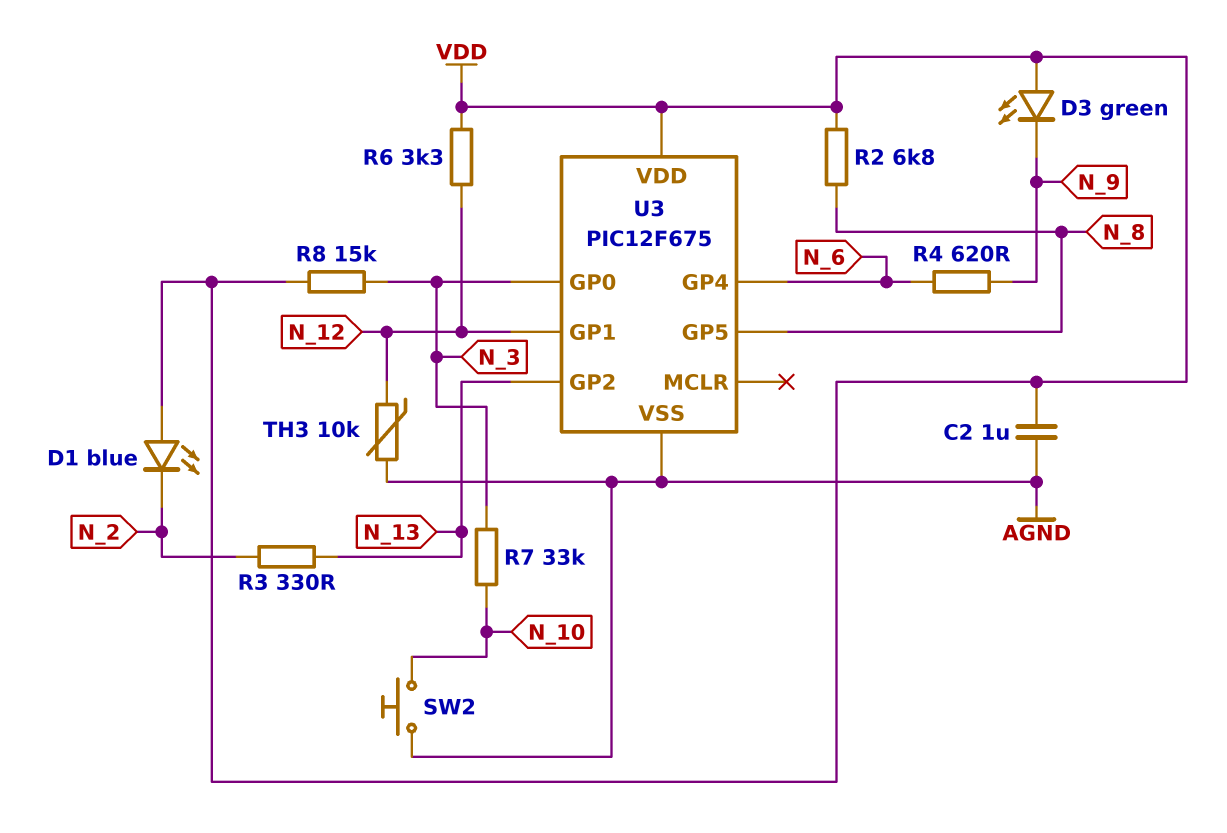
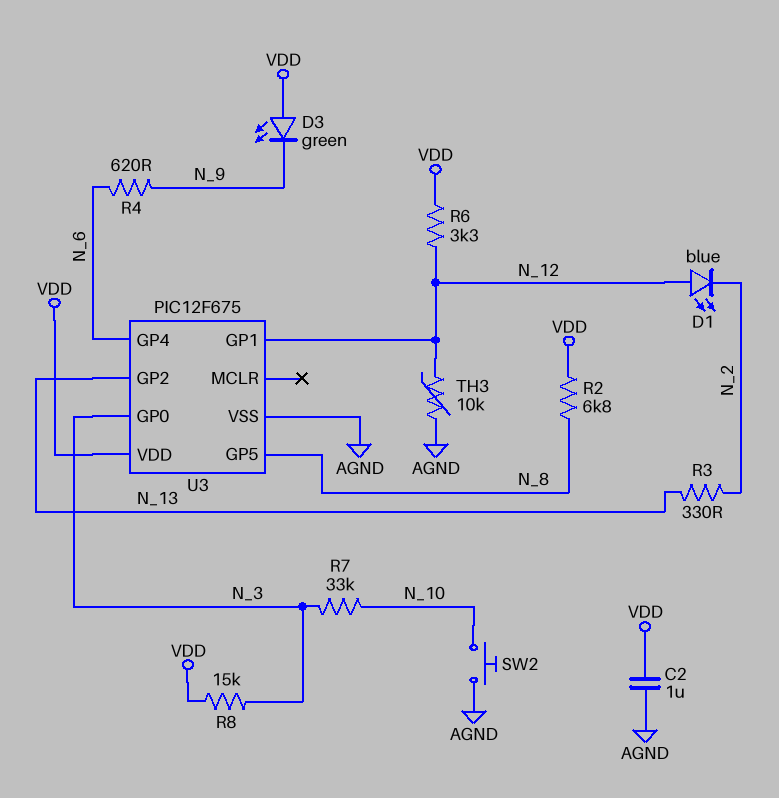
D1: LED blue (A VDD, K N_2) -> LED blue (A N_12, K N_2)

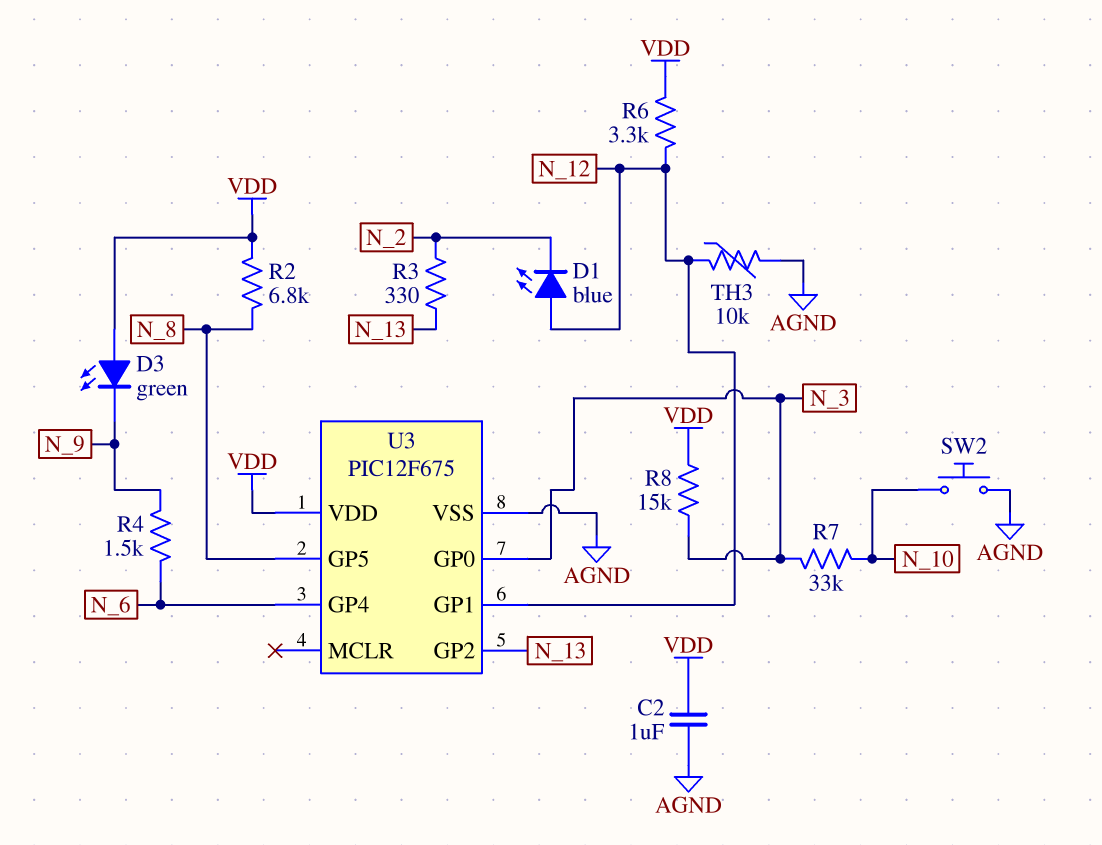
R4: 620 (N_6, N_9) -> 1.5k (N_6, N_9)

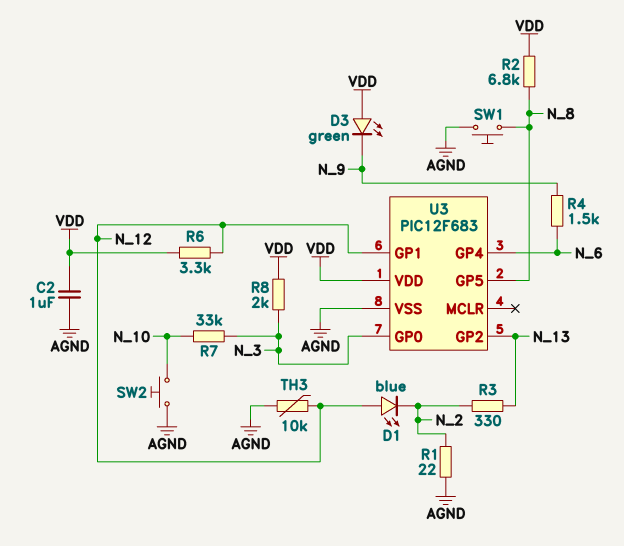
R1: none -> 22 (AGND, N_2)
R8: 15k (N_3, VDD) -> 2k (N_3, VDD)
SW1: none -> button (AGND, N_8)
U3: PIC12F675 -> PIC12F683

